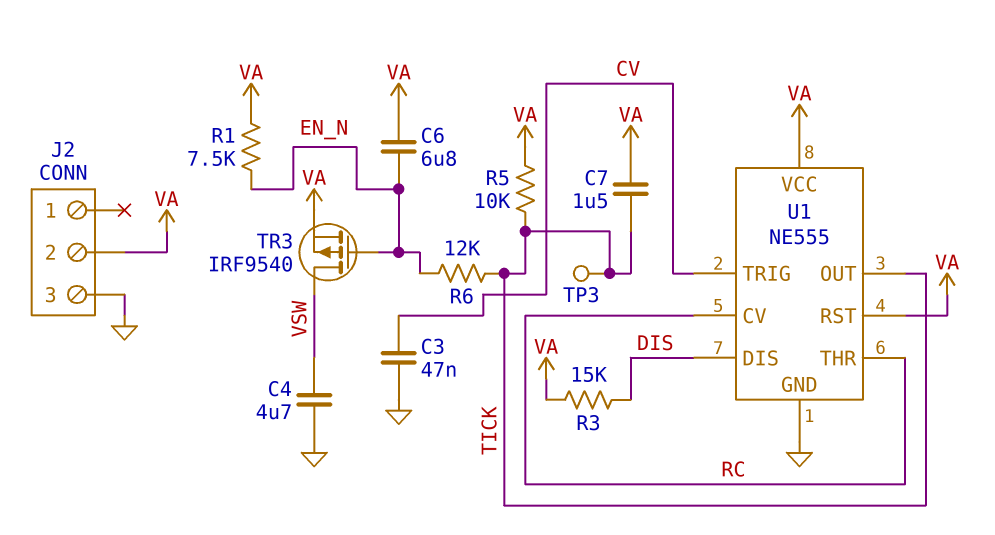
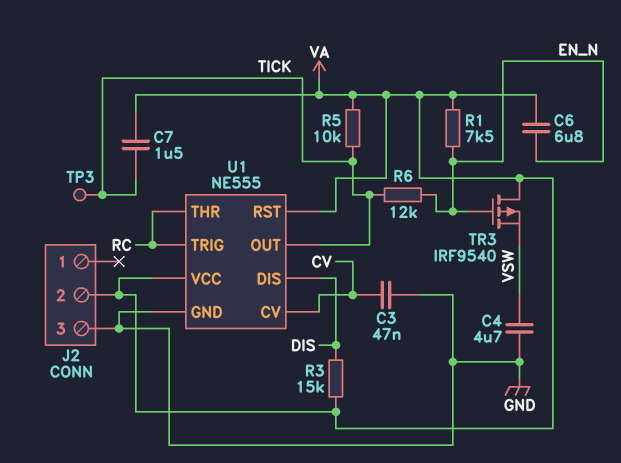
TR3: PMOS IRF9540 (G EN_N, D VSW, S VA) -> PMOS IRF9540 (G EN_N, D VA, S VSW)
U1 pin CV: RC -> CV
U1 pin TRIG: CV -> RC

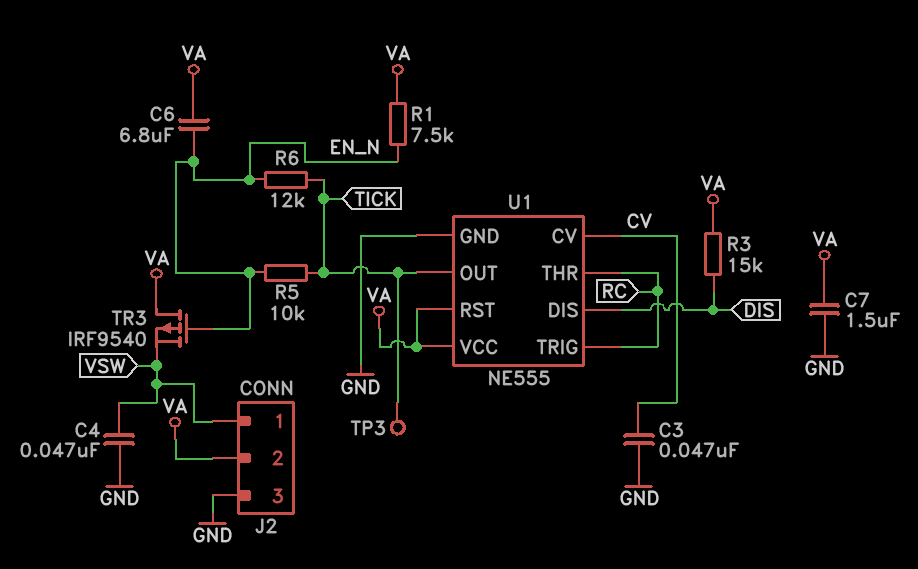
C4: 4.7uF (GND, VSW) -> 47nF (GND, VSW)
C7: 1.5uF (TICK, VA) -> 1.5uF (GND, VA)
J2 pin 1: none -> VSW
R5: 10k (TICK, VA) -> 10k (EN_N, TICK)

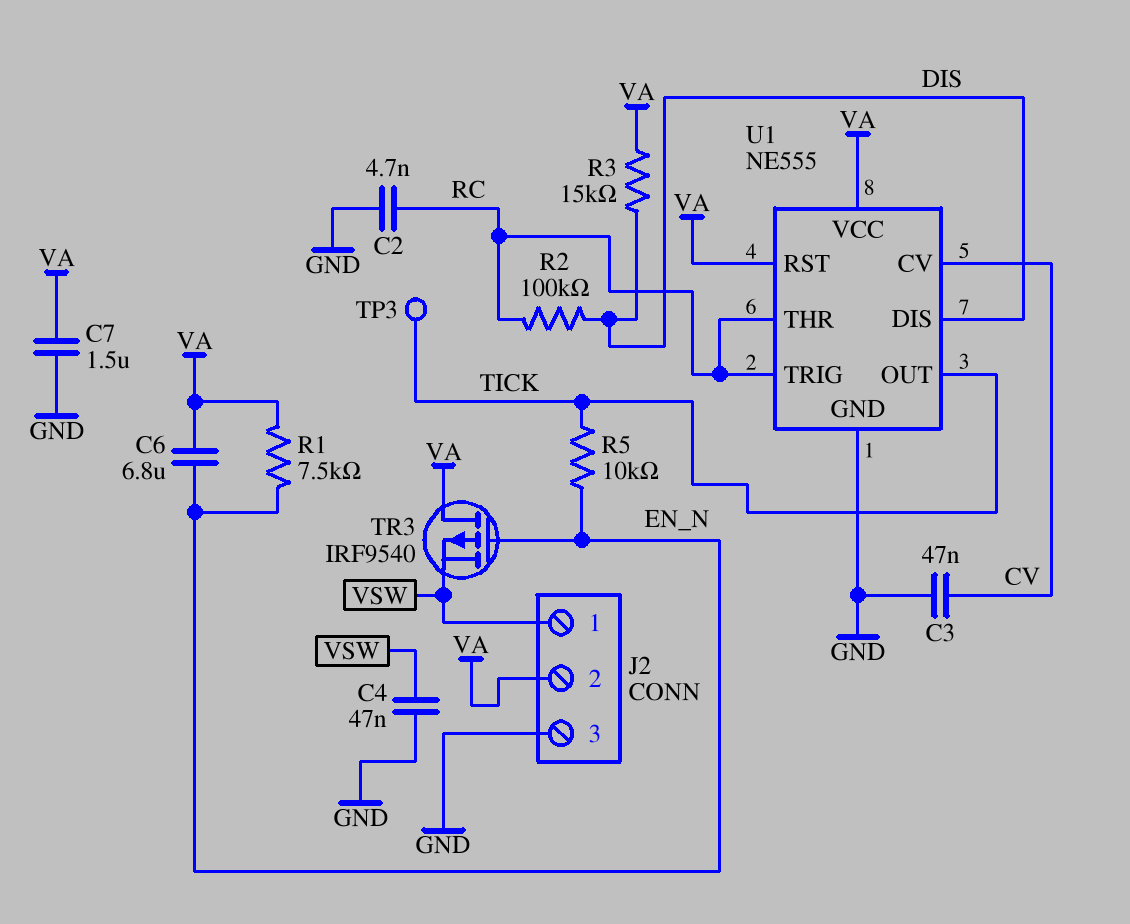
C2: none -> 4.7nF (GND, RC)
R2: none -> 100k (DIS, RC)
R6: 12k (EN_N, TICK) -> none

